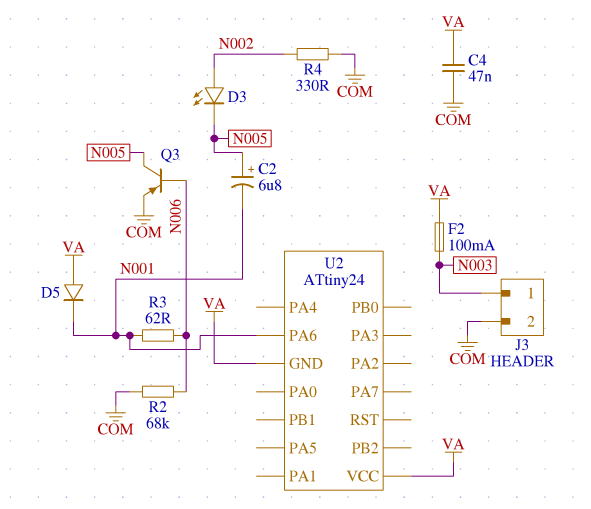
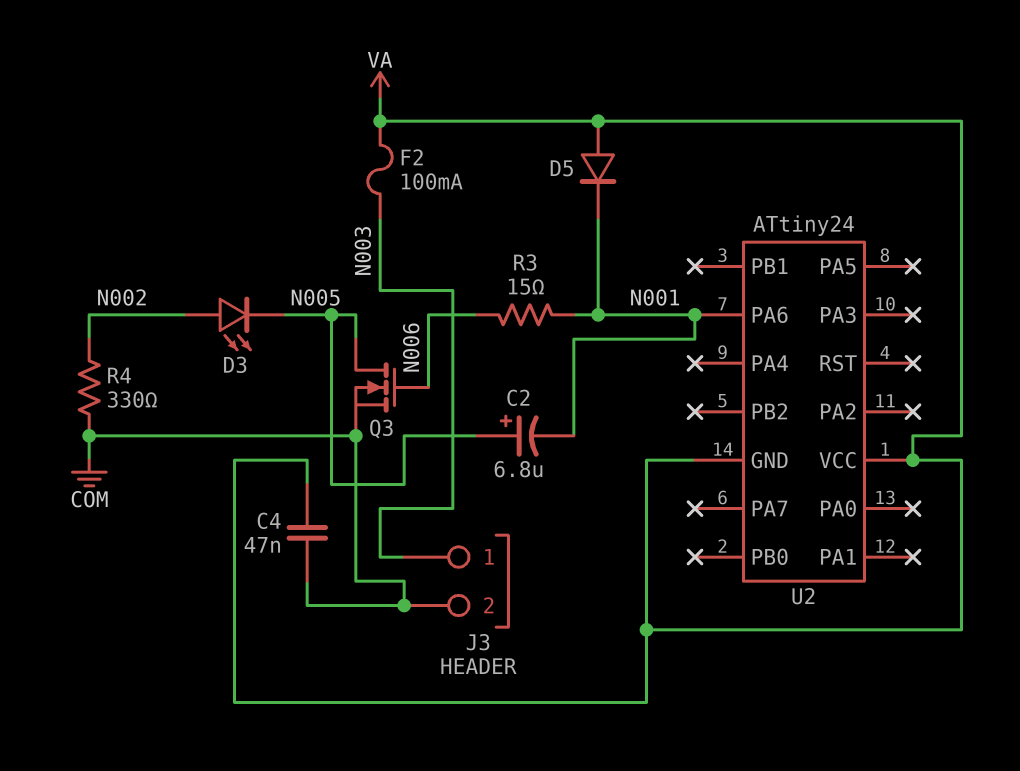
Q3: PNP (B N006, C N005, E COM) -> NMOS (G N006, D N005, S COM)
R2: 68k (COM, N006) -> none
R3: 62 (N001, N006) -> 15 (N001, N006)

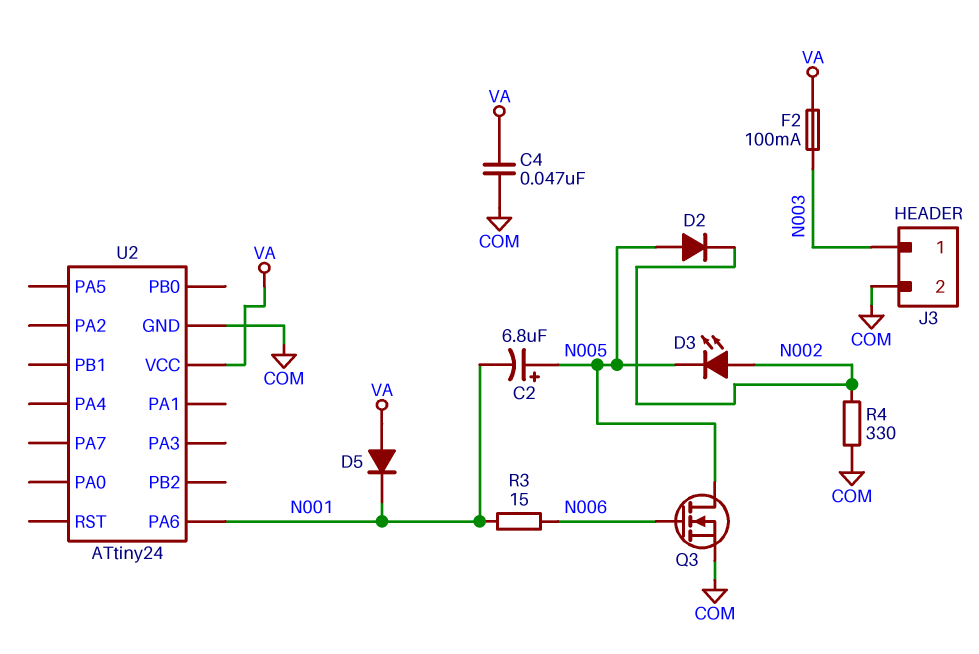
D2: none -> diode (A N005, K N002)
U2 pin GND: VA -> COM

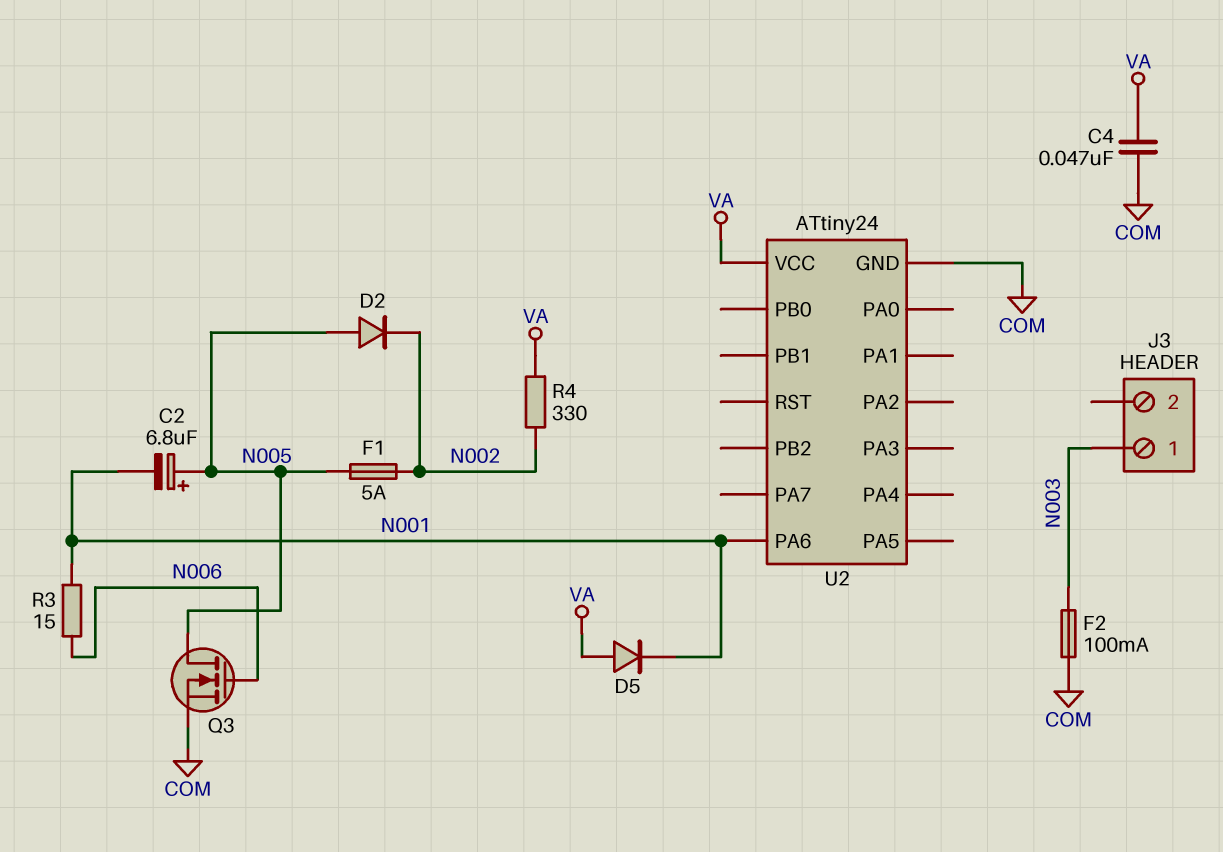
D3: LED (A N002, K N005) -> none
F1: none -> 5A (N002, N005)
F2: 100mA (N003, VA) -> 100mA (COM, N003)
J3 pin 2: COM -> none
R4: 330 (COM, N002) -> 330 (N002, VA)

